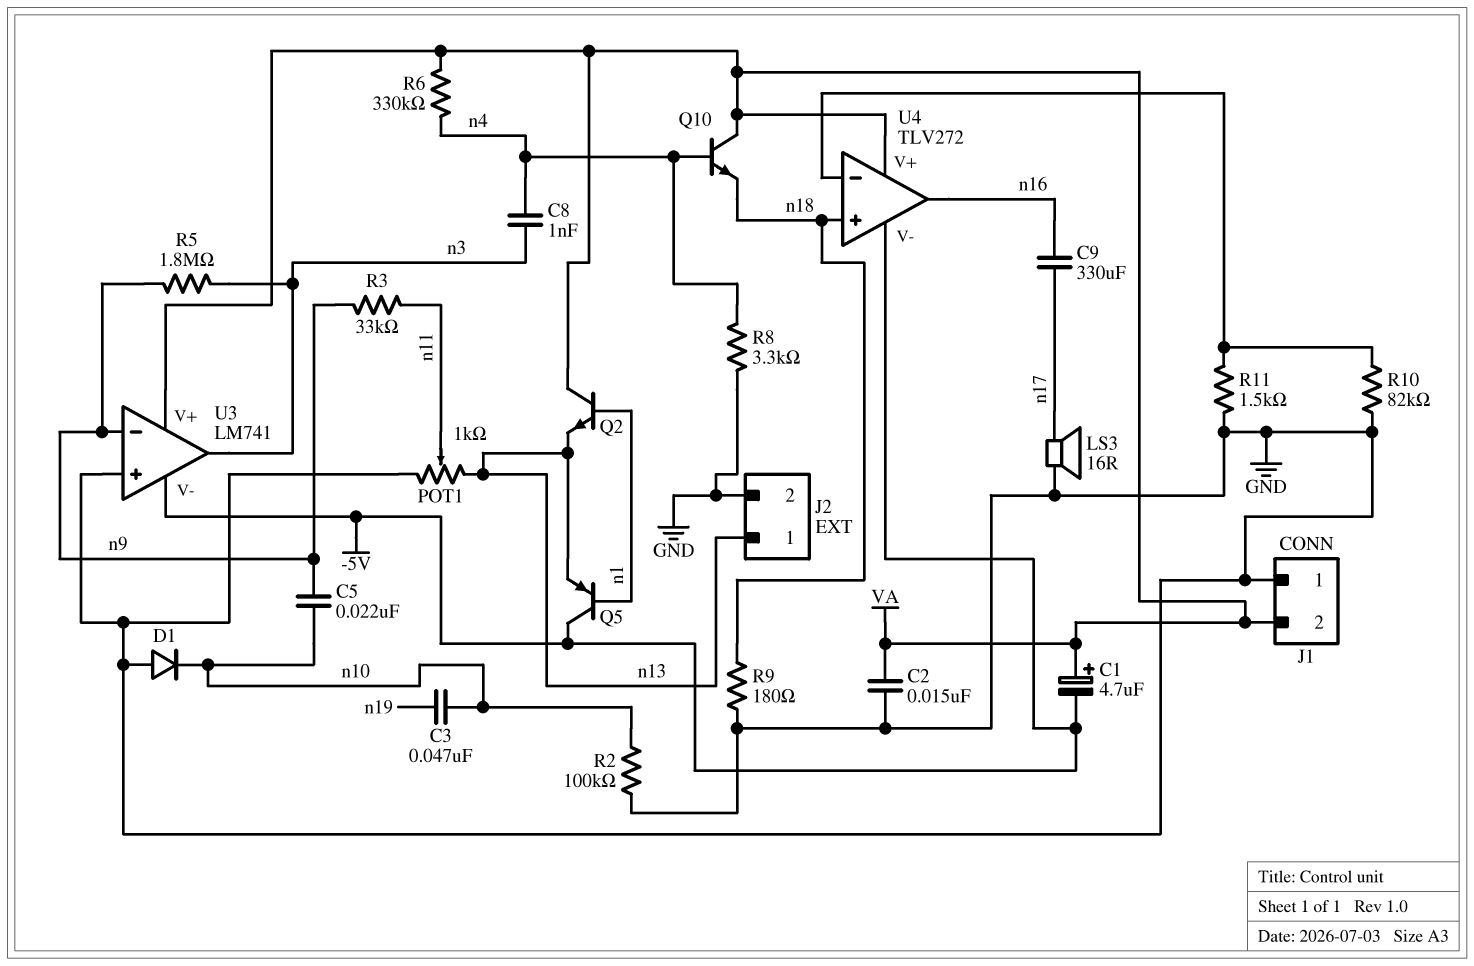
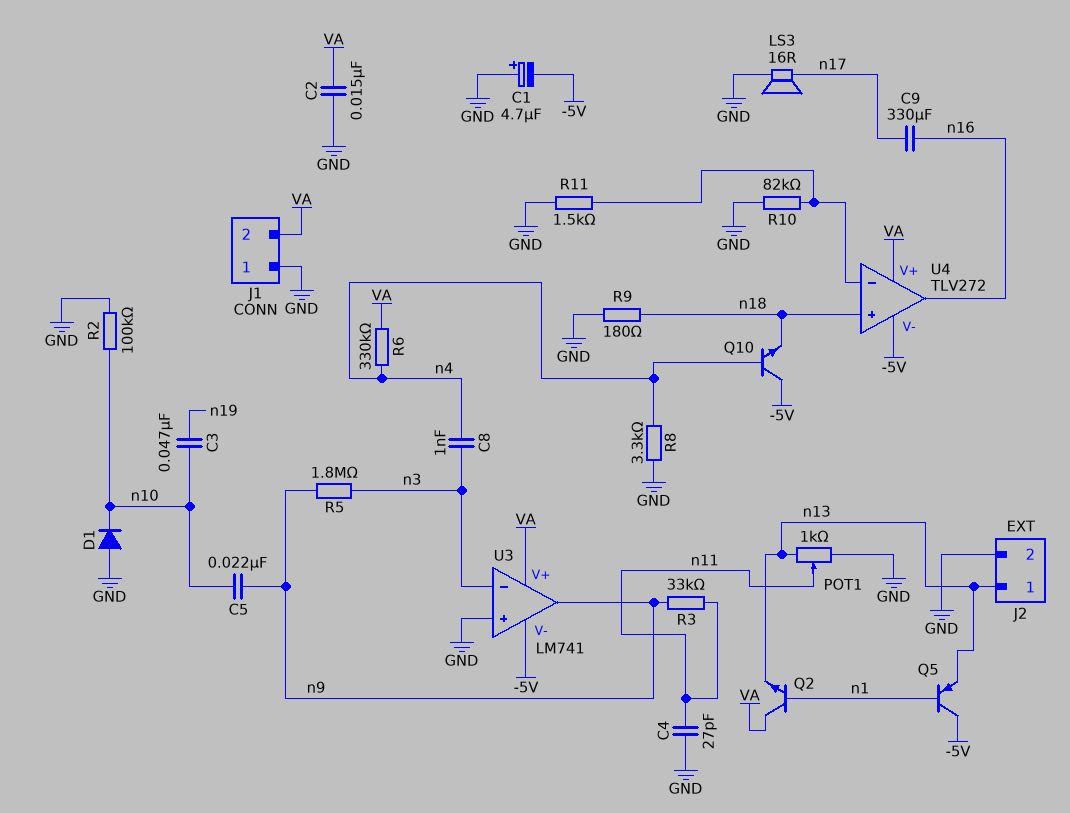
C1: 4.7uF (plus VA, minus -5V) -> 4.7uF (plus GND, minus -5V)
C4: none -> 27pF (GND, n11)
Q10: NPN (B n4, C VA, E n18) -> NPN (B n4, C -5V, E n18)
U3 pin in-: n9 -> n3
U3 pin out: n3 -> n9

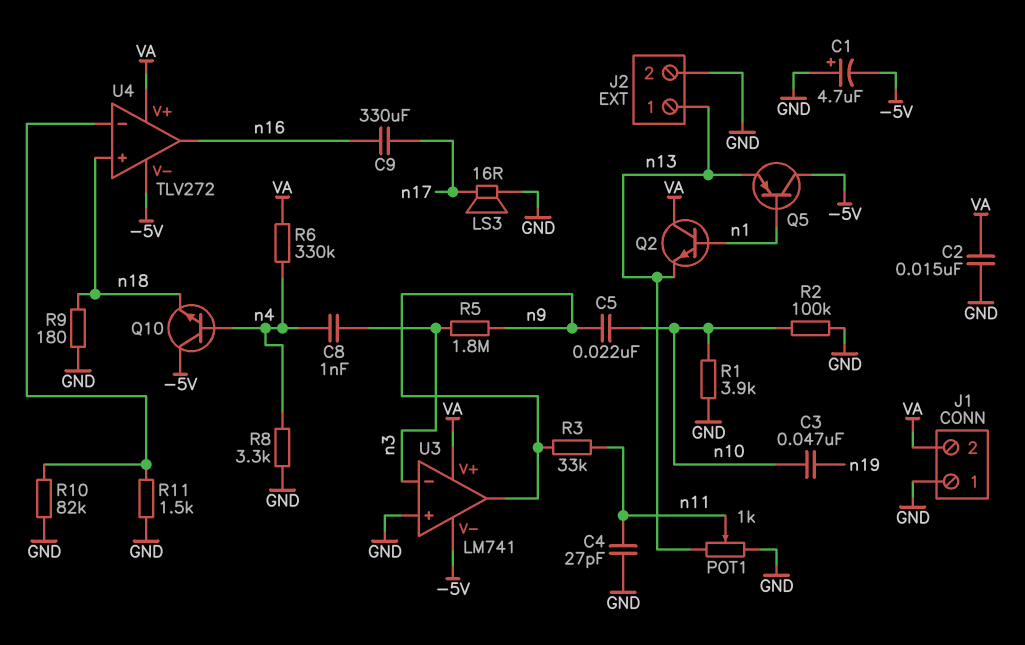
D1: diode (A GND, K n10) -> none
R1: none -> 3.9k (GND, n10)

